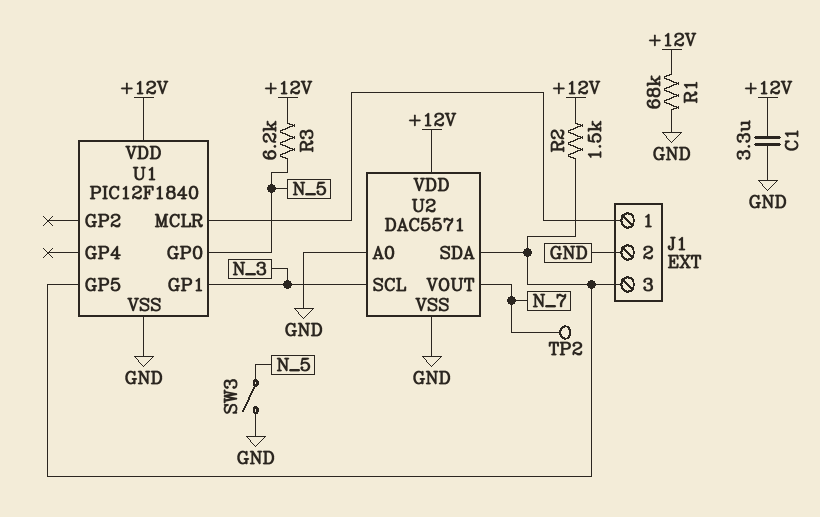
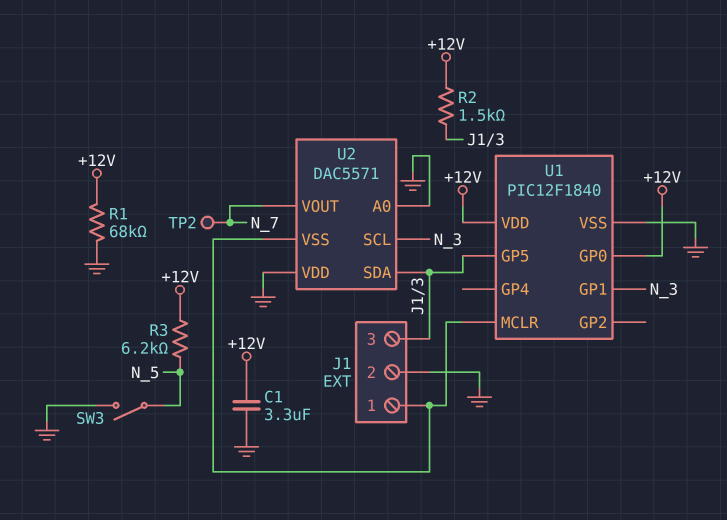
U1 pin GP0: N_5 -> +12V
U2 pin VDD: +12V -> GND
U2 pin VSS: GND -> J1/1

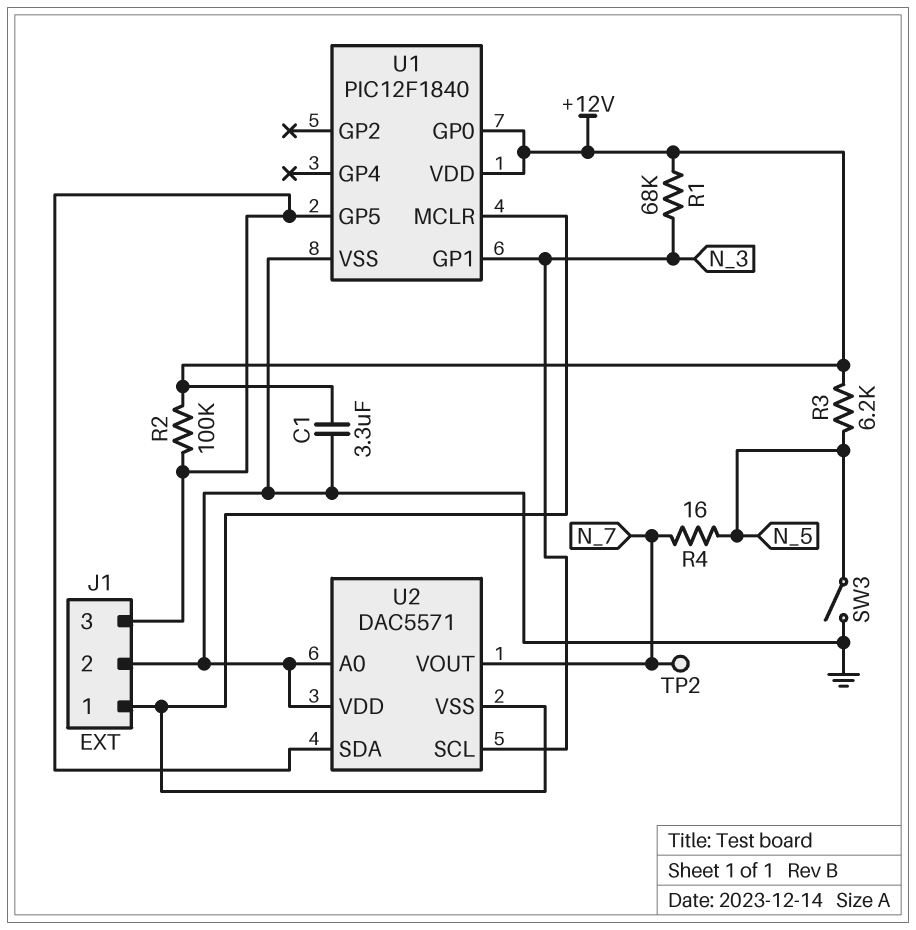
R1: 68k (+12V, GND) -> 68k (+12V, N_3)
R2: 1.5k (+12V, J1/3) -> 100k (+12V, J1/3)
R4: none -> 16 (N_5, N_7)

